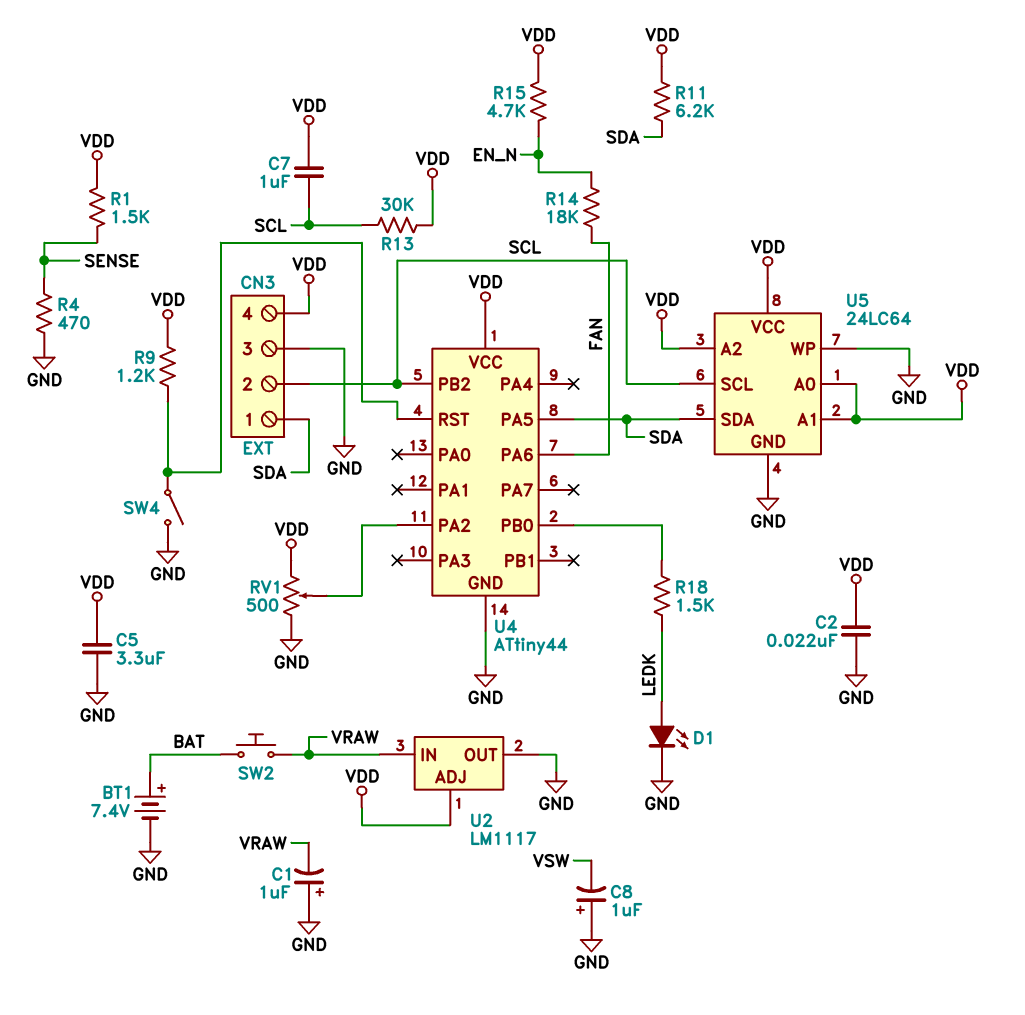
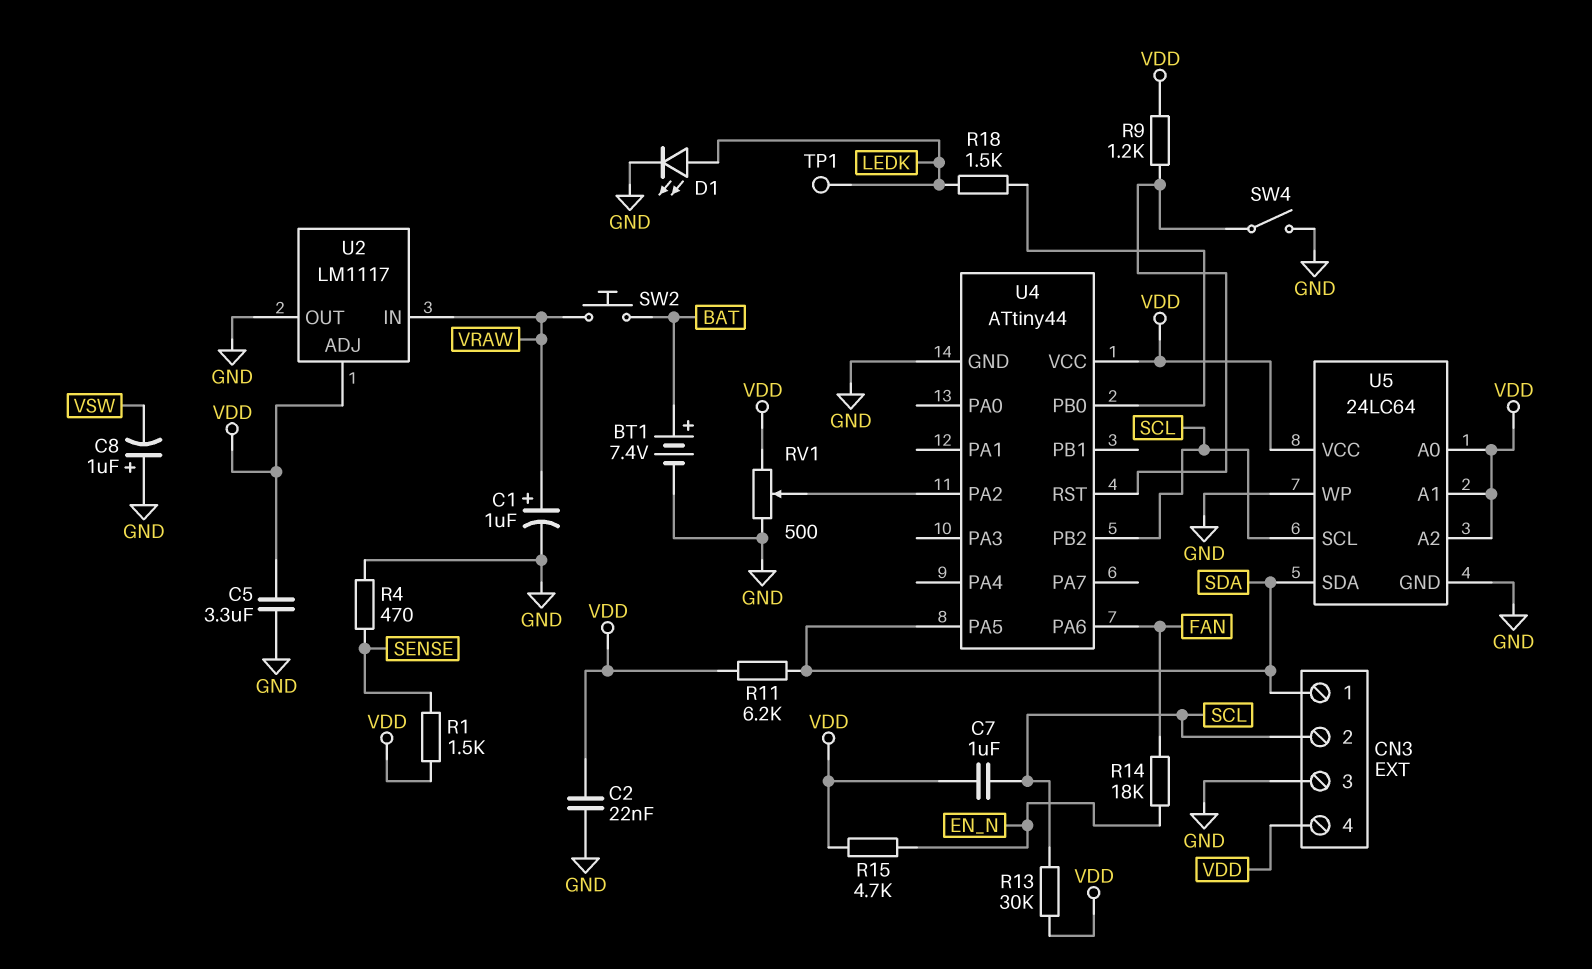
C1: 1uF (plus GND, minus VRAW) -> 1uF (plus VRAW, minus GND)
TP1: none -> test point (LEDK)

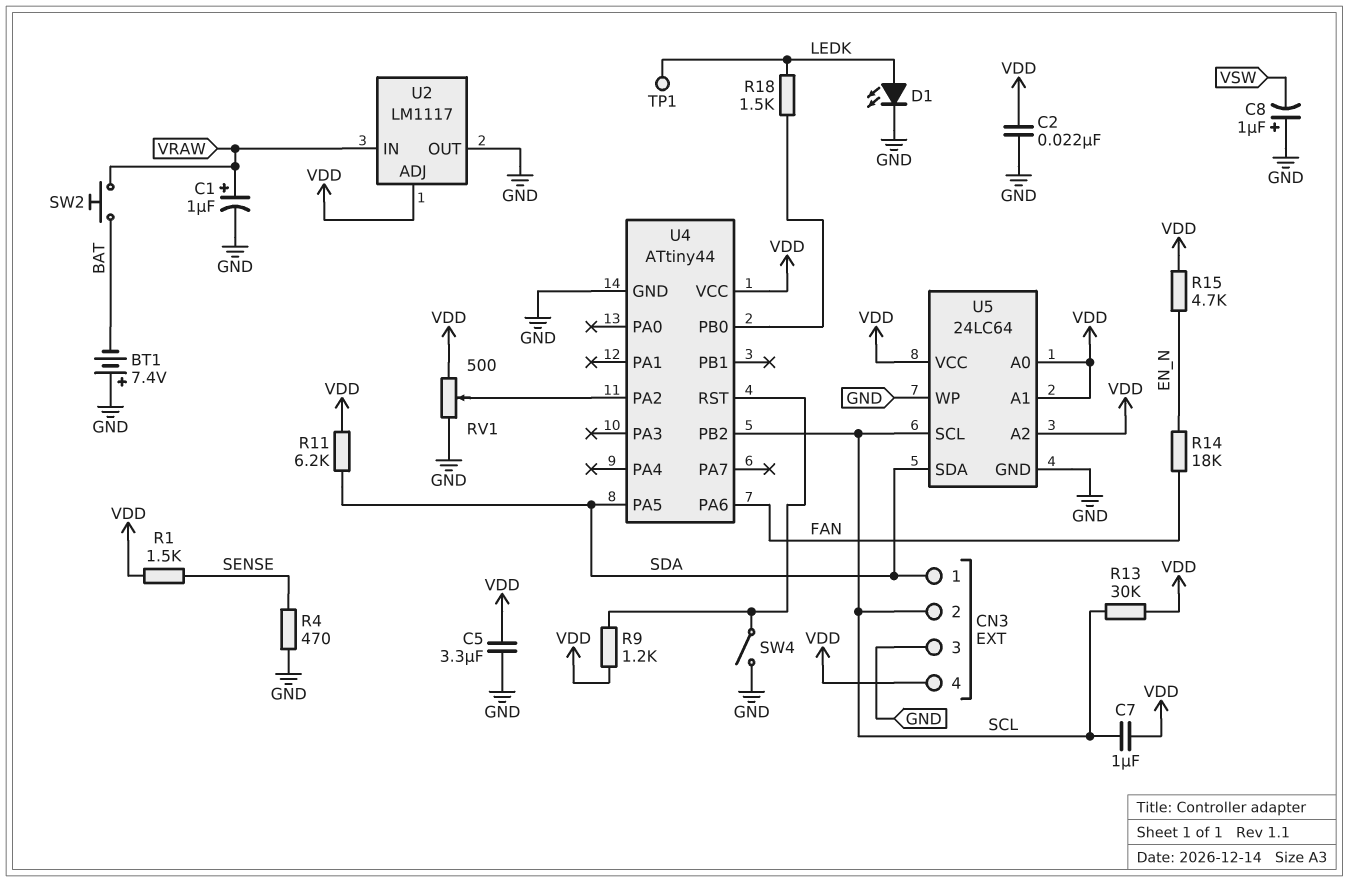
BT1: 7.4V (plus BAT, minus GND) -> 7.4V (plus GND, minus BAT)

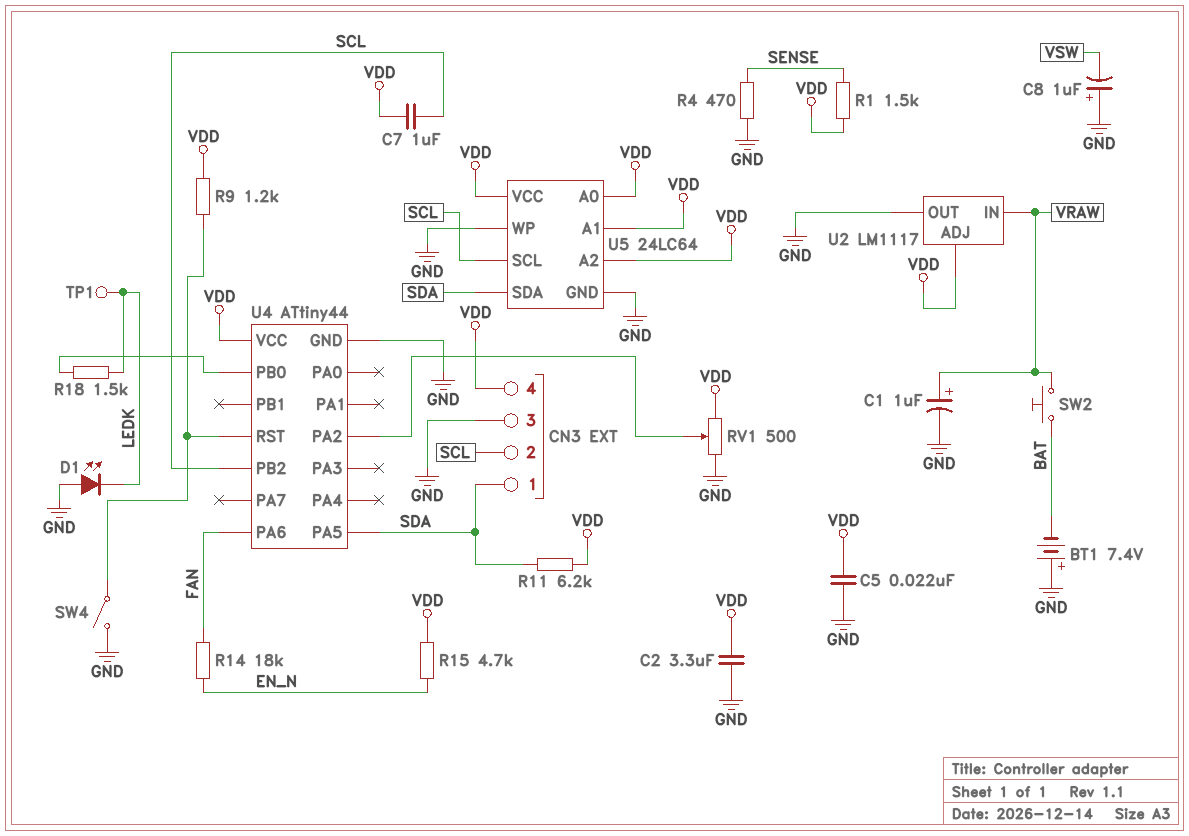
C2: 22nF (GND, VDD) -> 3.3uF (GND, VDD)
C5: 3.3uF (GND, VDD) -> 22nF (GND, VDD)
D1: LED (A LEDK, K GND) -> LED (A GND, K LEDK)
R13: 30k (SCL, VDD) -> none

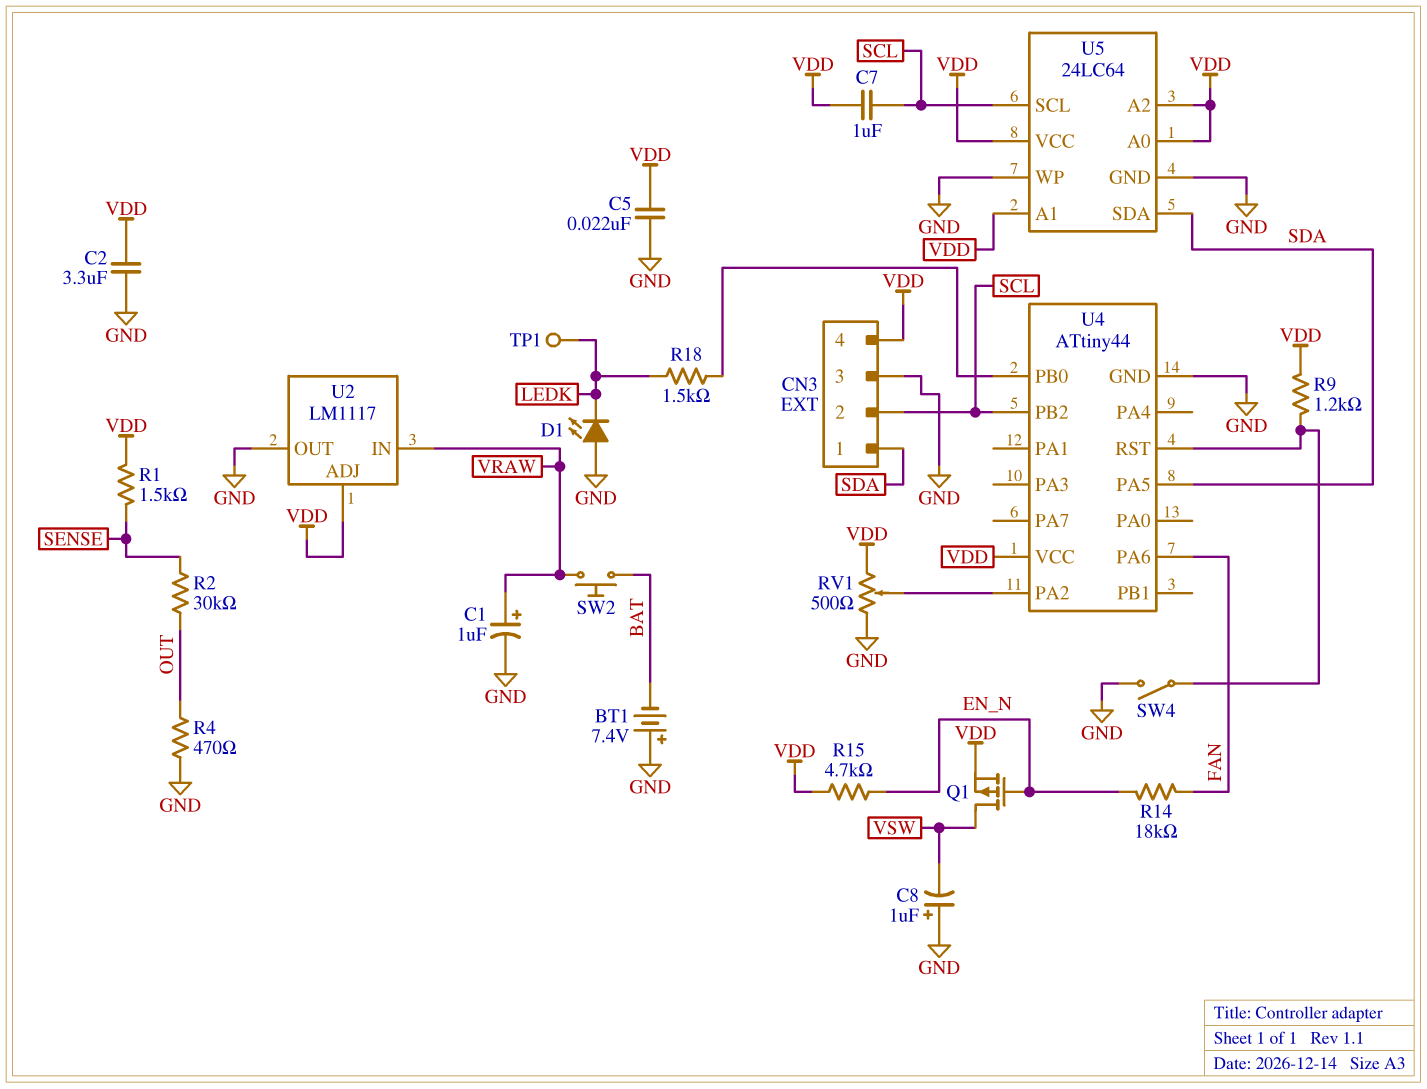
Q1: none -> PMOS (G EN_N, D VSW, S VDD)
R2: none -> 30k (OUT, SENSE)
R4: 470 (GND, SENSE) -> 470 (GND, OUT)
R11: 6.2k (SDA, VDD) -> none

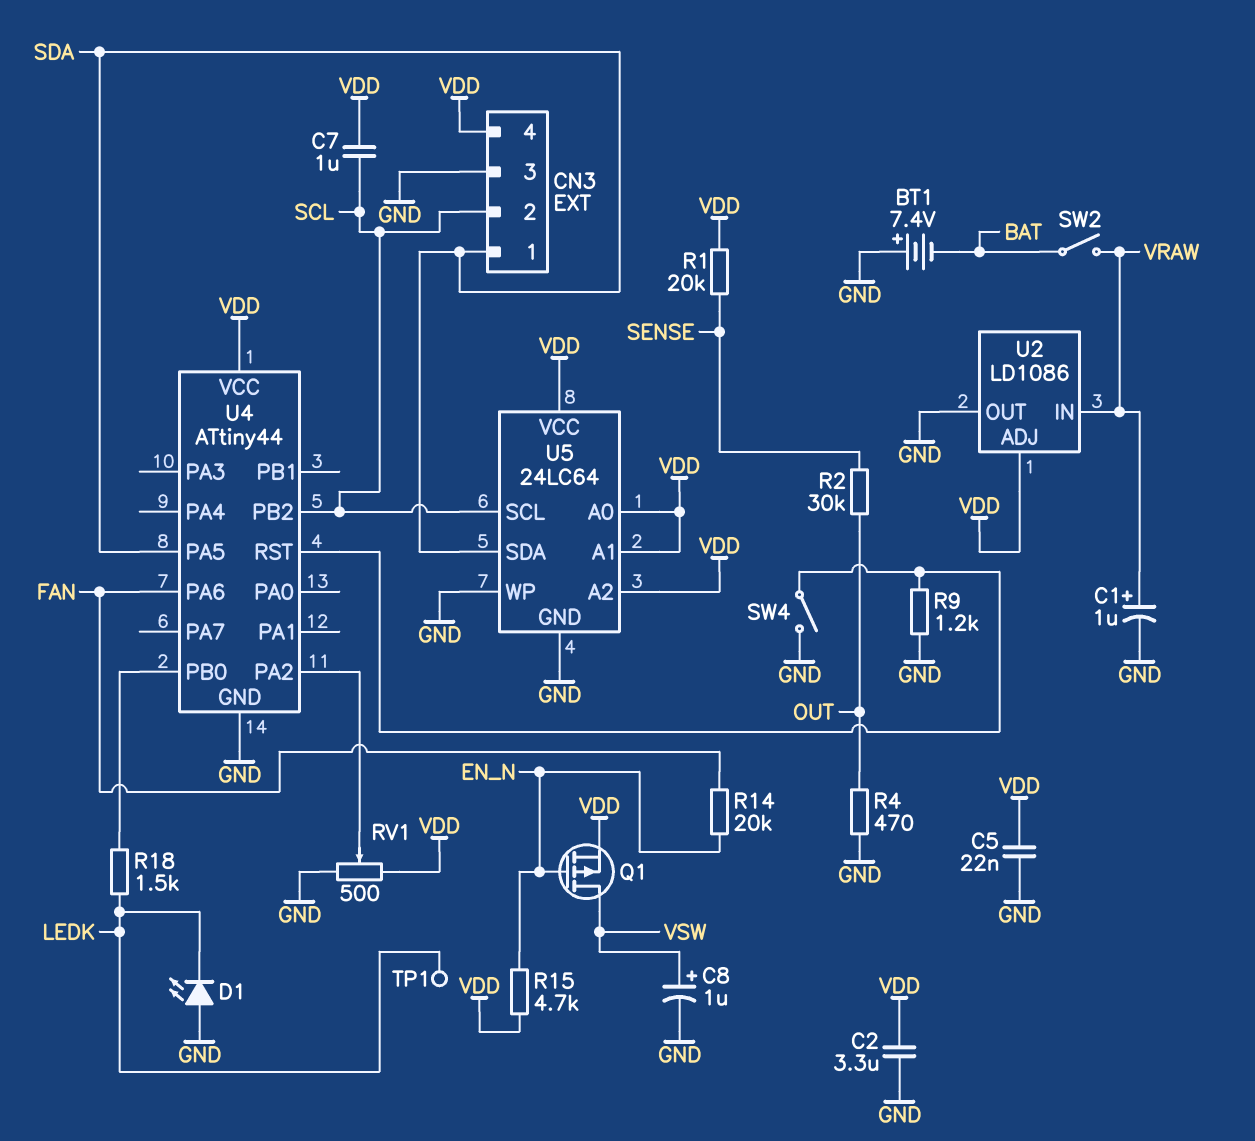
C8: 1uF (plus GND, minus VSW) -> 1uF (plus VSW, minus GND)
R1: 1.5k (SENSE, VDD) -> 20k (SENSE, VDD)
R9: 1.2k (U4/RST, VDD) -> 1.2k (GND, U4/RST)
R14: 18k (EN_N, FAN) -> 20k (EN_N, FAN)
SW2: button (BAT, VRAW) -> switch (BAT, VRAW)
U2: LM1117 -> LD1086

